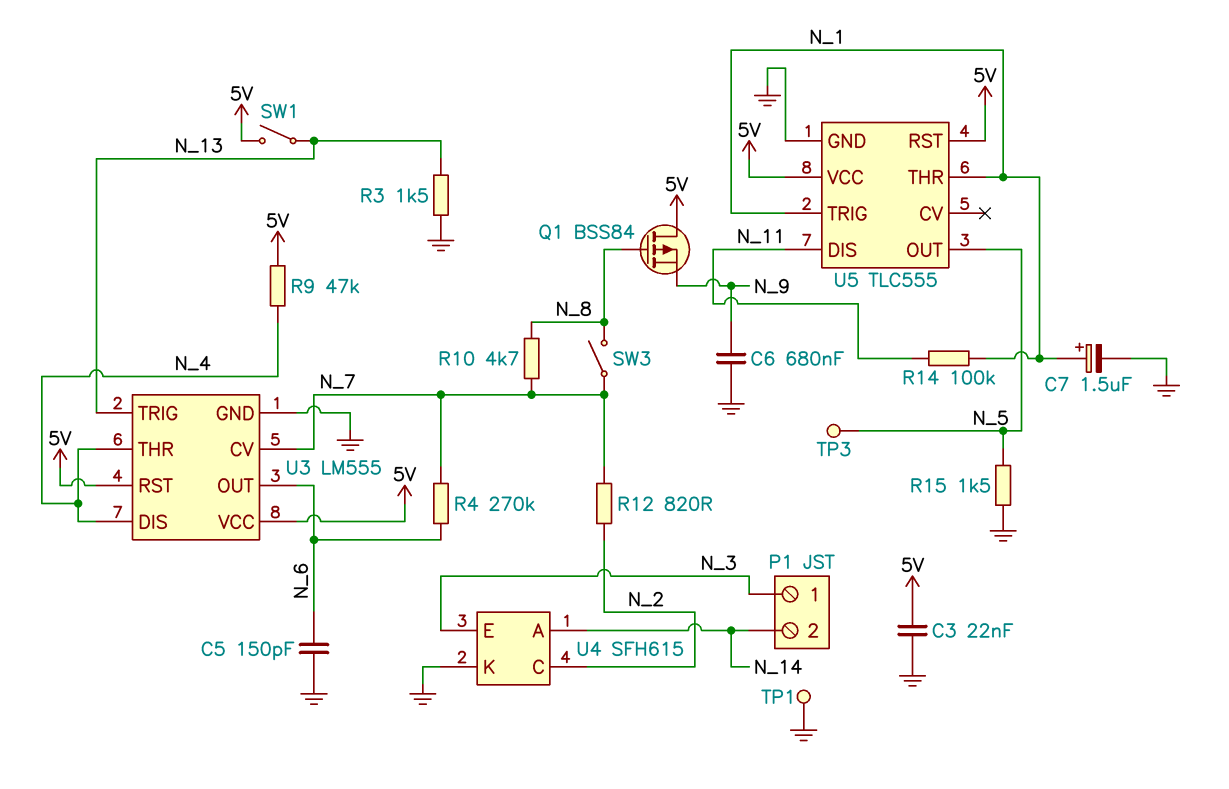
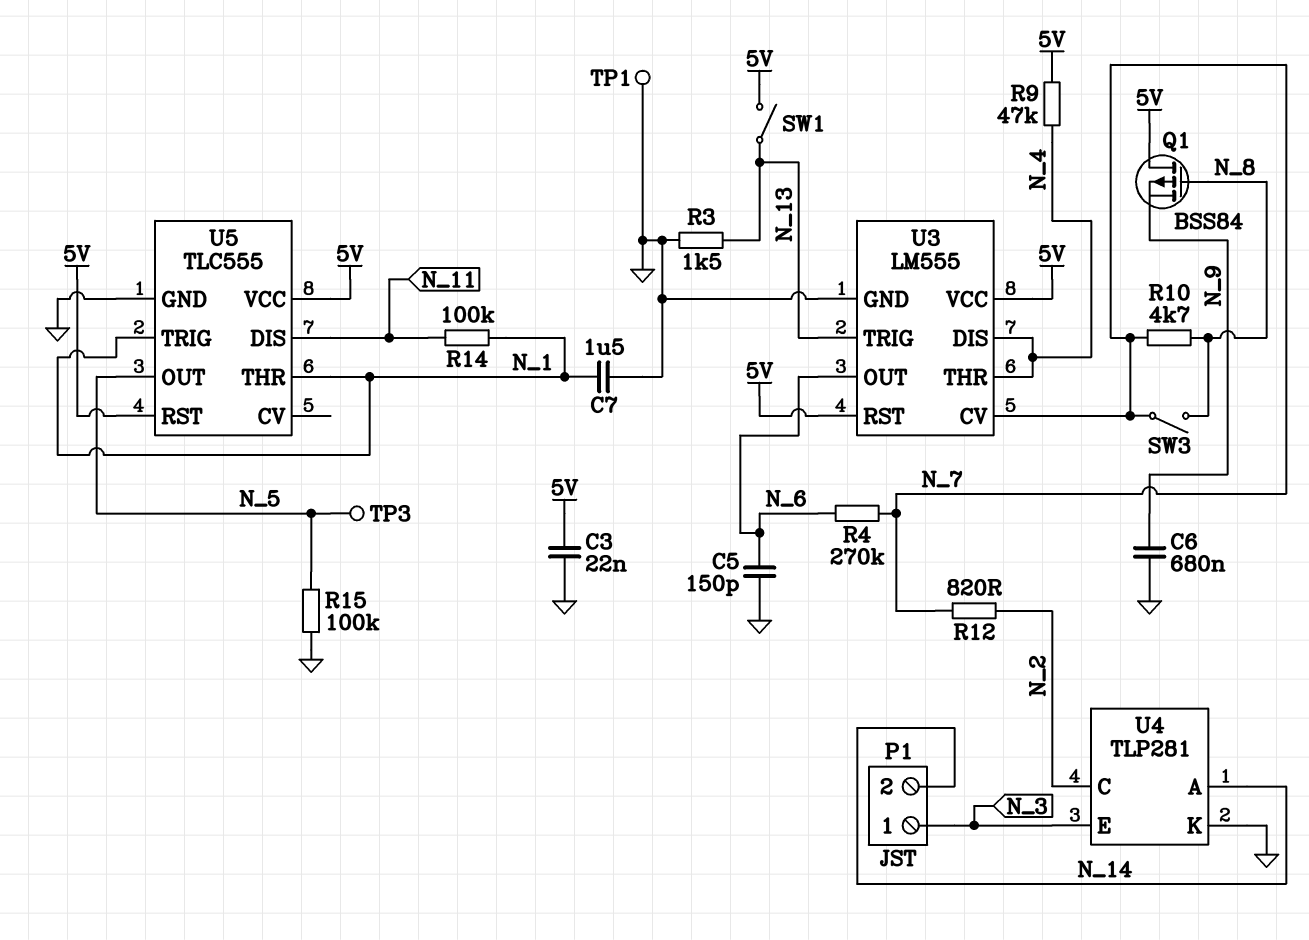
C7: 1.5uF (plus N_1, minus GND) -> 1.5uF (GND, N_1)
R15: 1.5k (GND, N_5) -> 100k (GND, N_5)
U4: SFH615 -> TLP281

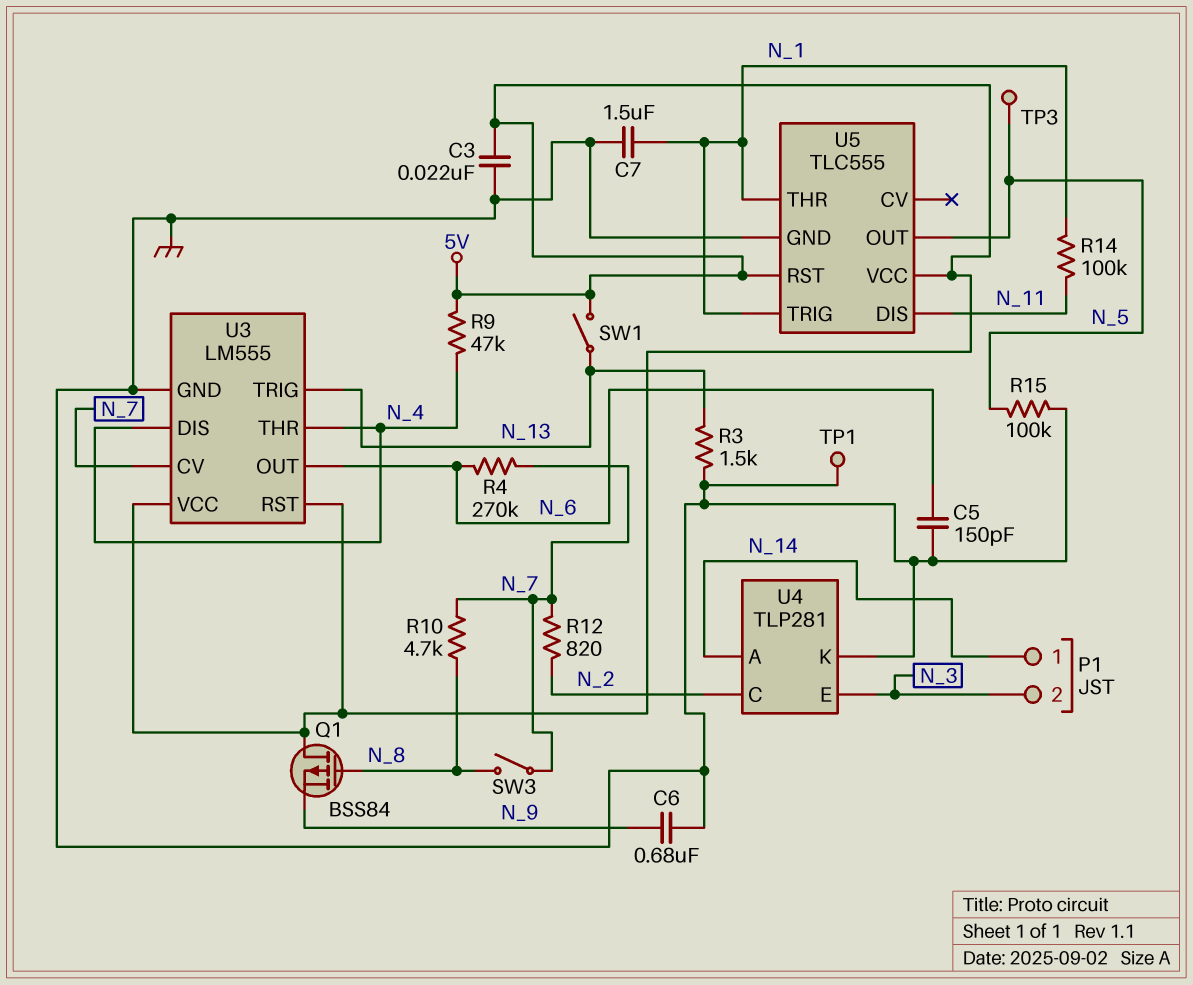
P1 pin 1: N_3 -> N_14
P1 pin 2: N_14 -> N_3

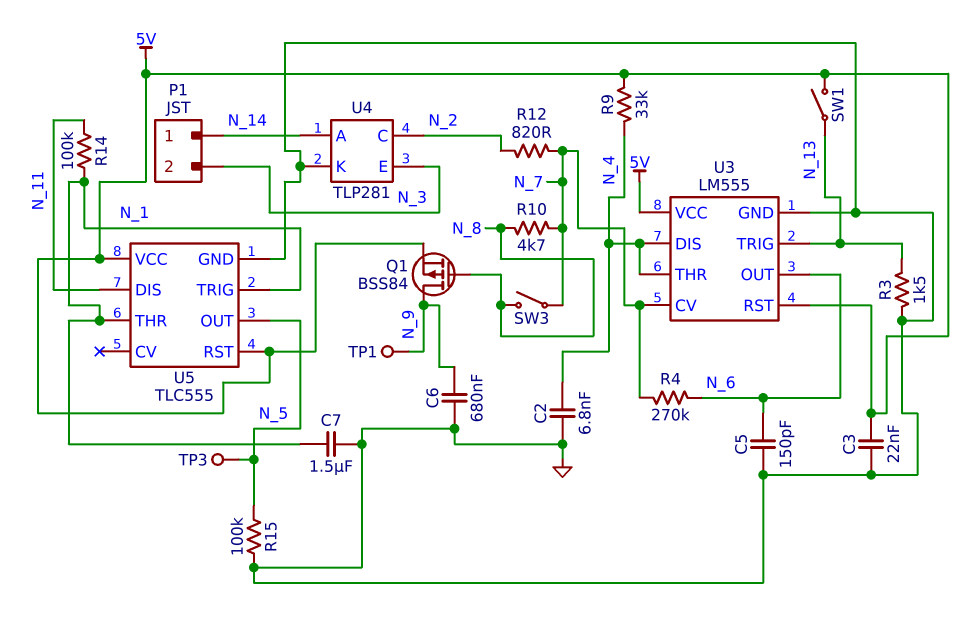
C2: none -> 6.8nF (GND, N_4)
Q1: PMOS BSS84 (G N_8, D 5V, S N_9) -> PMOS BSS84 (G N_8, D N_9, S 5V)
R9: 47k (5V, N_4) -> 33k (5V, N_4)
TP1: test point (GND) -> test point (N_9)

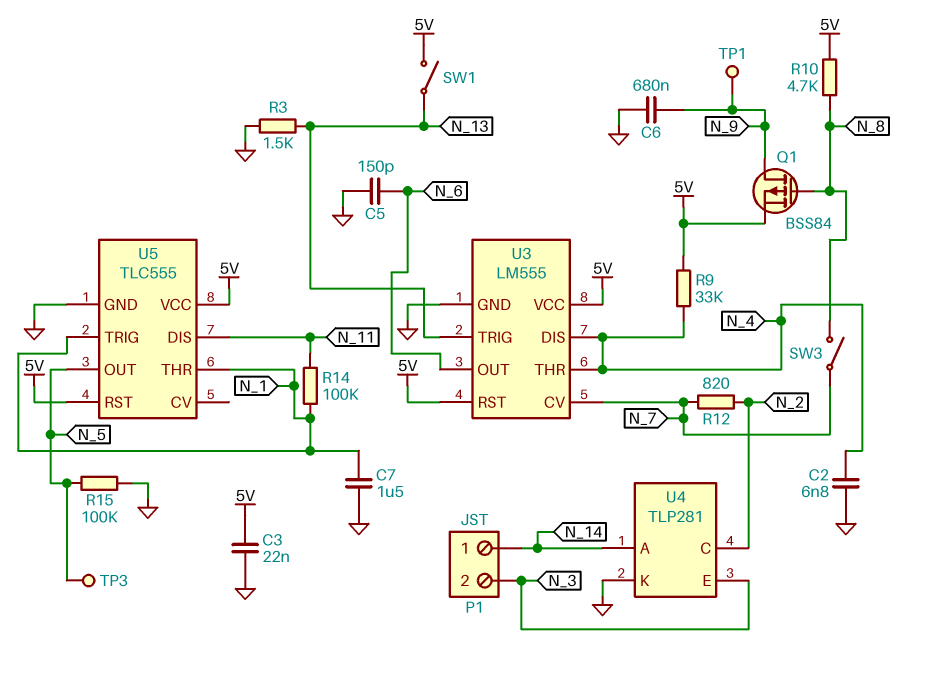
R4: 270k (N_6, N_7) -> none
R10: 4.7k (N_7, N_8) -> 4.7k (5V, N_8)

